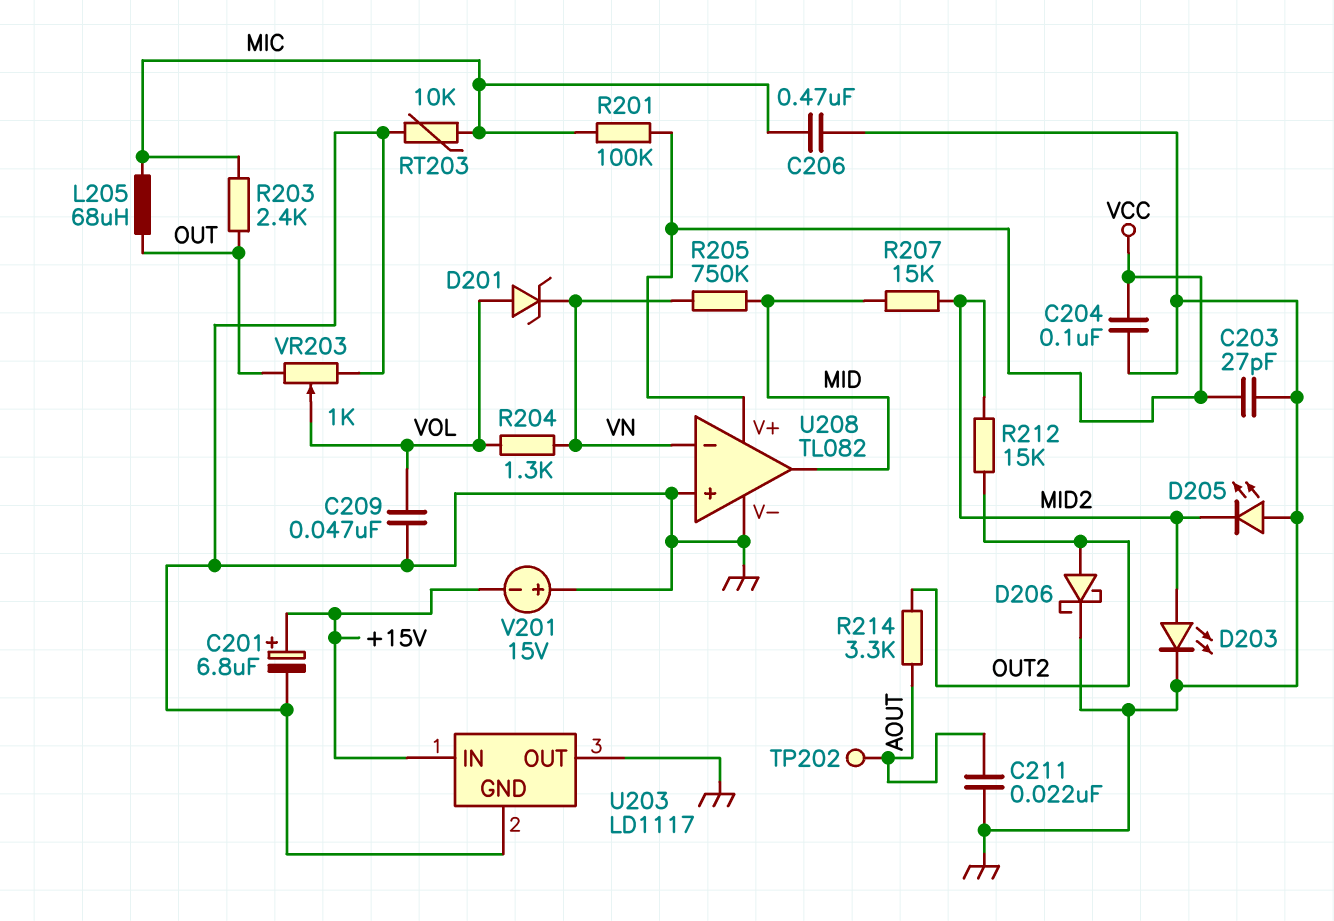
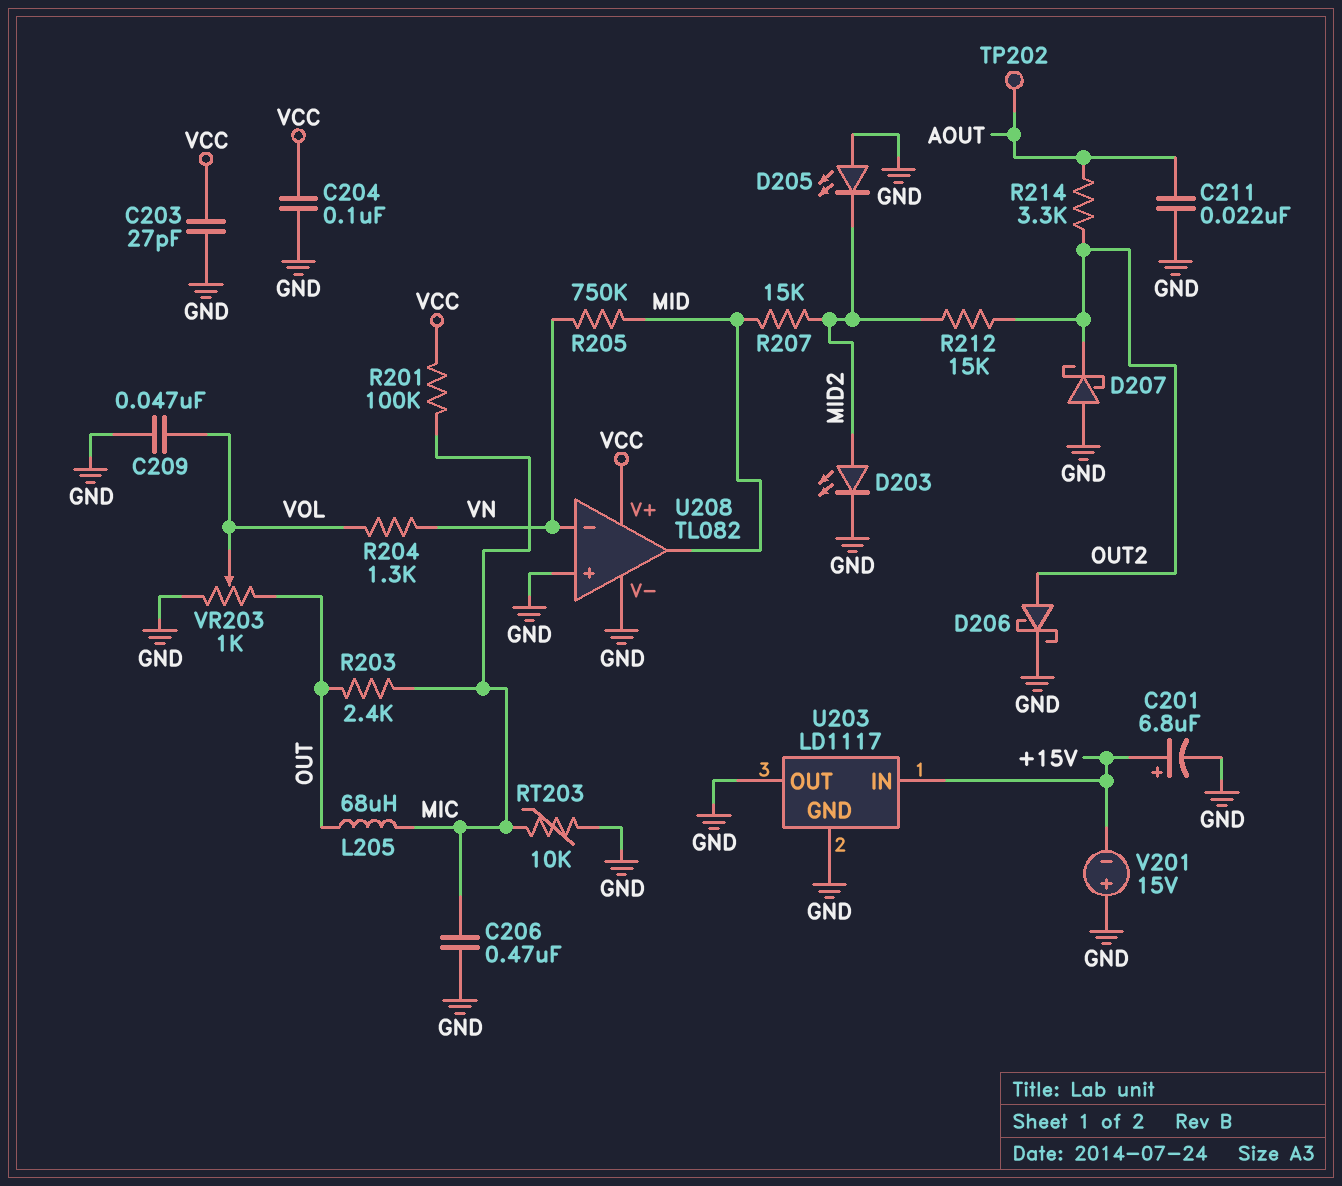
D201: zener (A VOL, K VN) -> none
D207: none -> schottky (A GND, K OUT2)

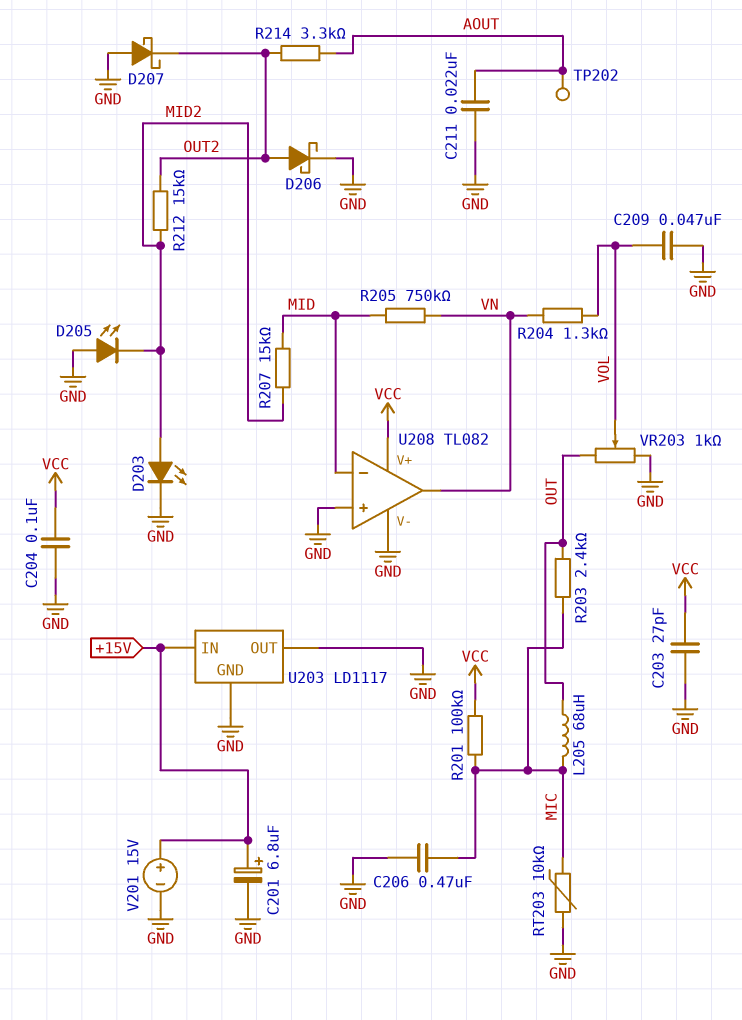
U208 pin in-: VN -> MID
U208 pin out: MID -> VN
V201: 15V (plus GND, minus +15V) -> 15V (plus +15V, minus GND)

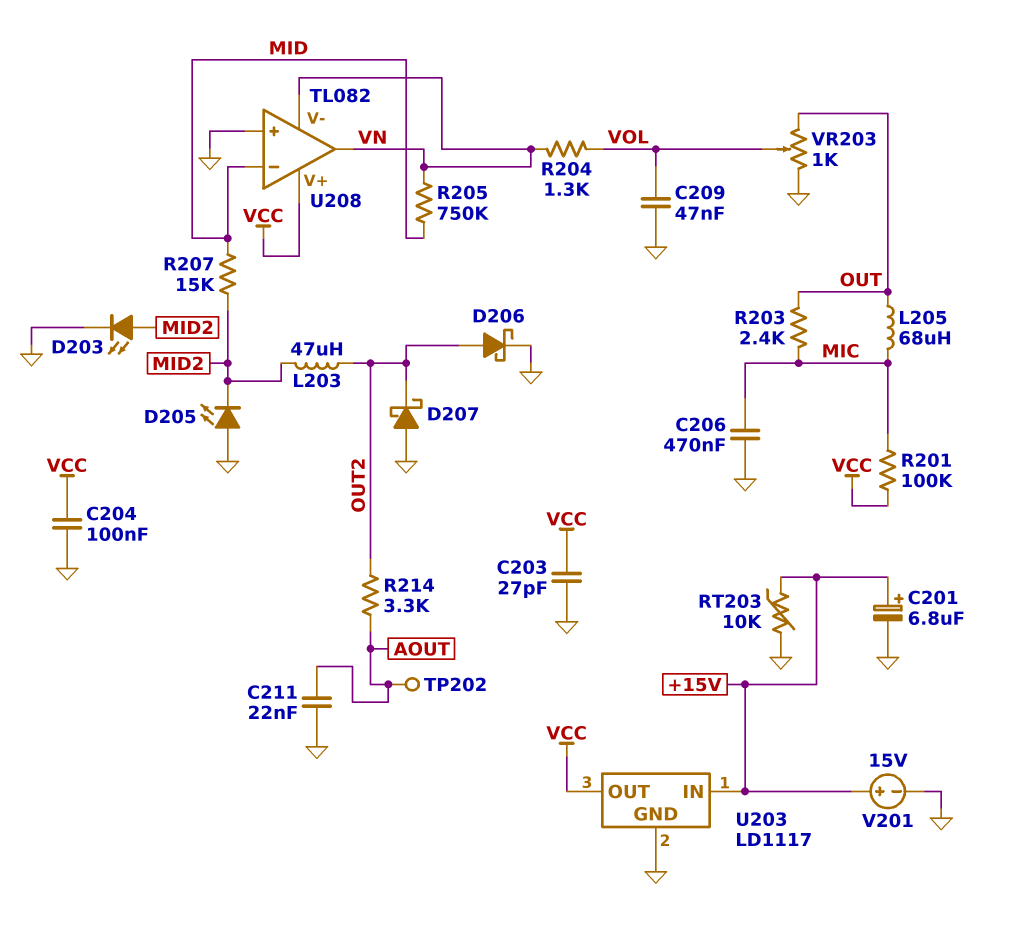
L203: none -> 47uH (MID2, OUT2)
R212: 15k (MID2, OUT2) -> none
RT203: 10k (GND, MIC) -> 10k (+15V, GND)
U203 pin OUT: GND -> VCC
U208 pin V-: GND -> VN

